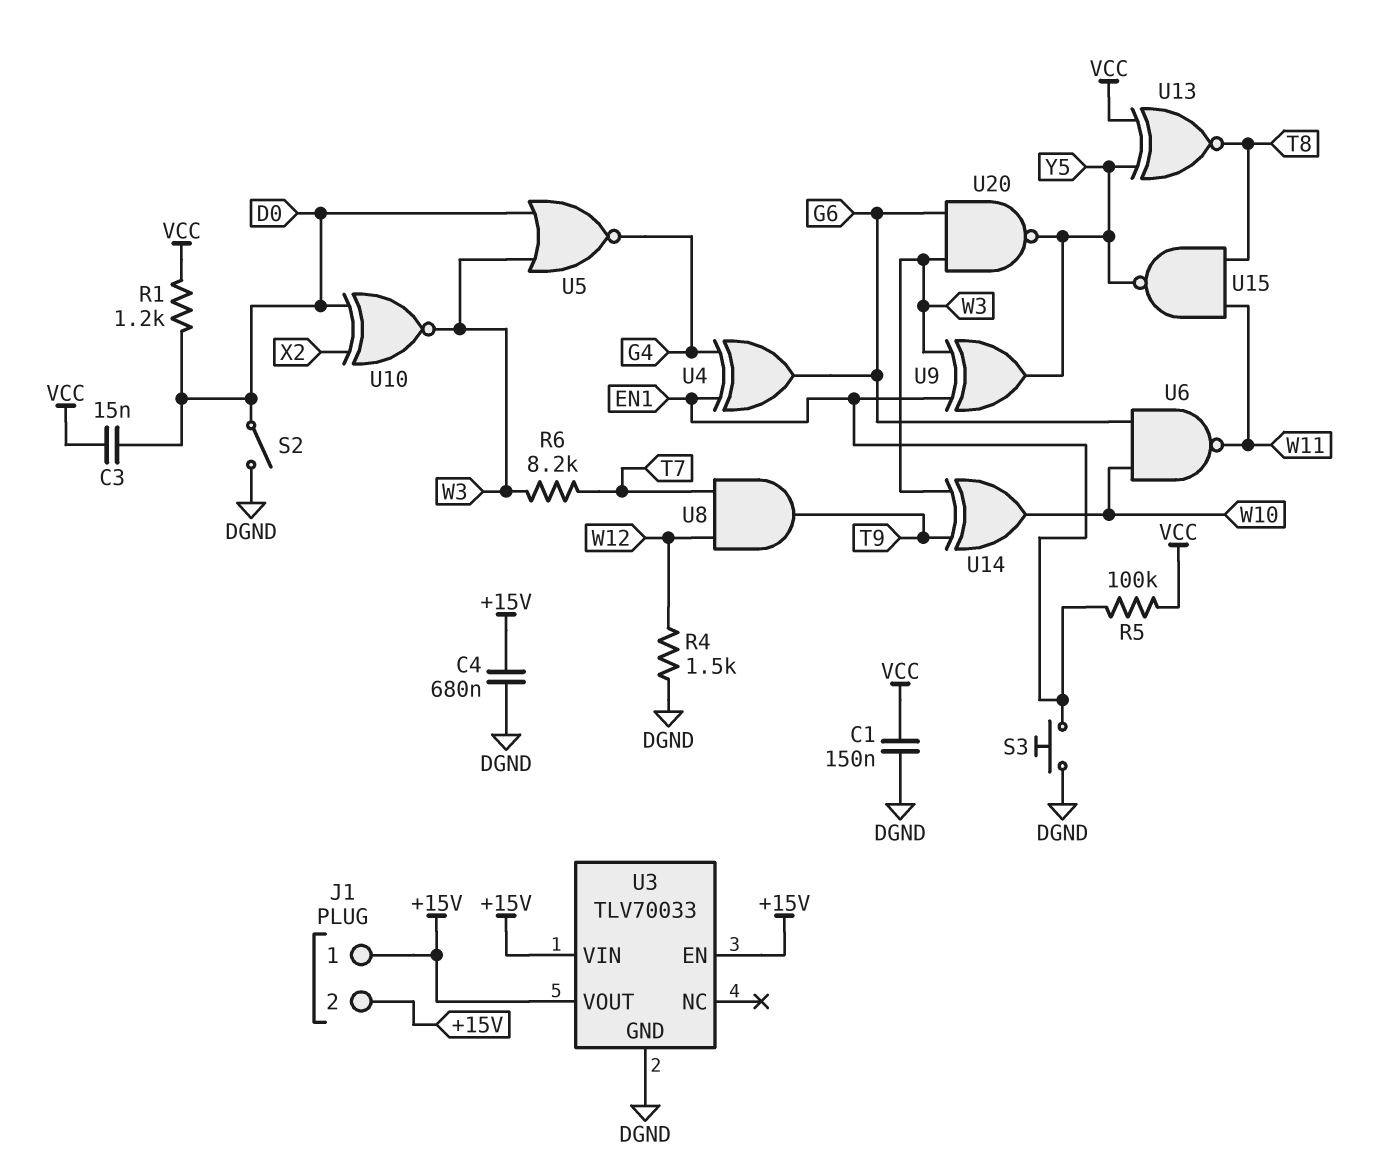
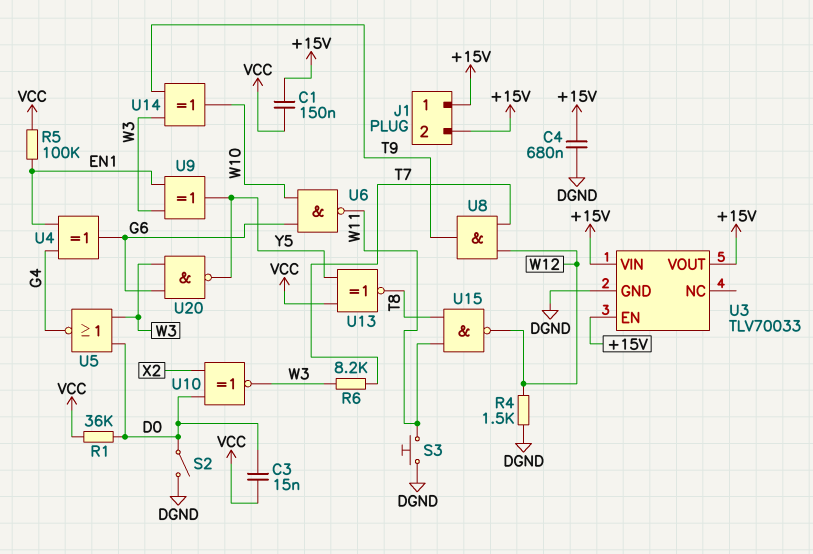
C1: 150nF (DGND, VCC) -> 150nF (+15V, VCC)
R1: 1.2k (D0, VCC) -> 36k (D0, VCC)
S3: button (DGND, EN1) -> button (DGND, W11)
U15: NAND (in T8, in W11, out Y5) -> NAND (in T8, in W11, out W12)

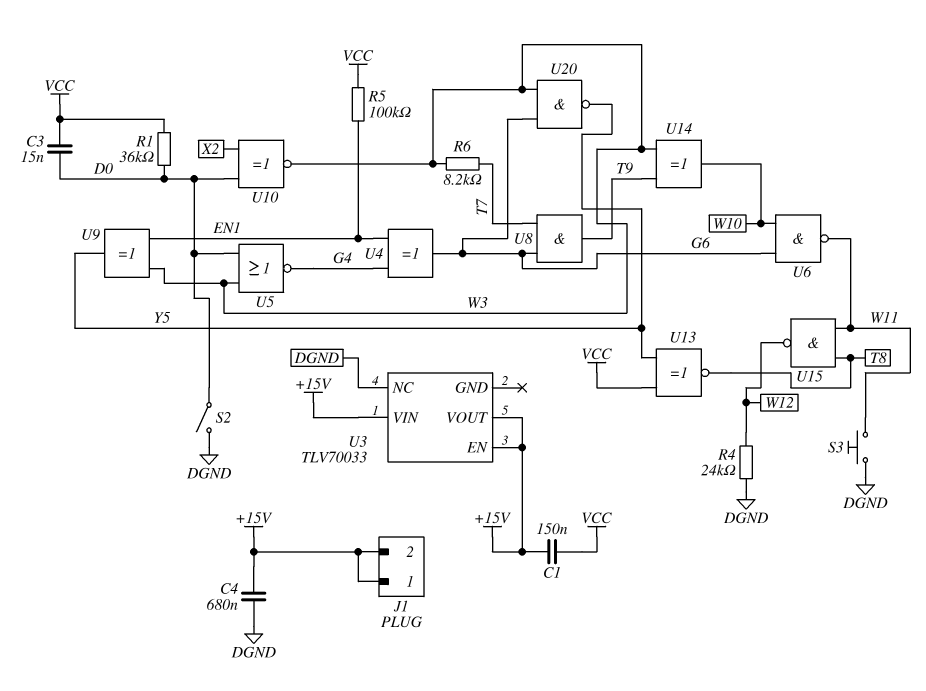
R4: 1.5k (DGND, W12) -> 24k (DGND, W12)
U3 pin GND: DGND -> none
U3 pin NC: none -> DGND
U8: AND (in T7, in W12, out T9) -> AND (in G6, in T7, out T9)

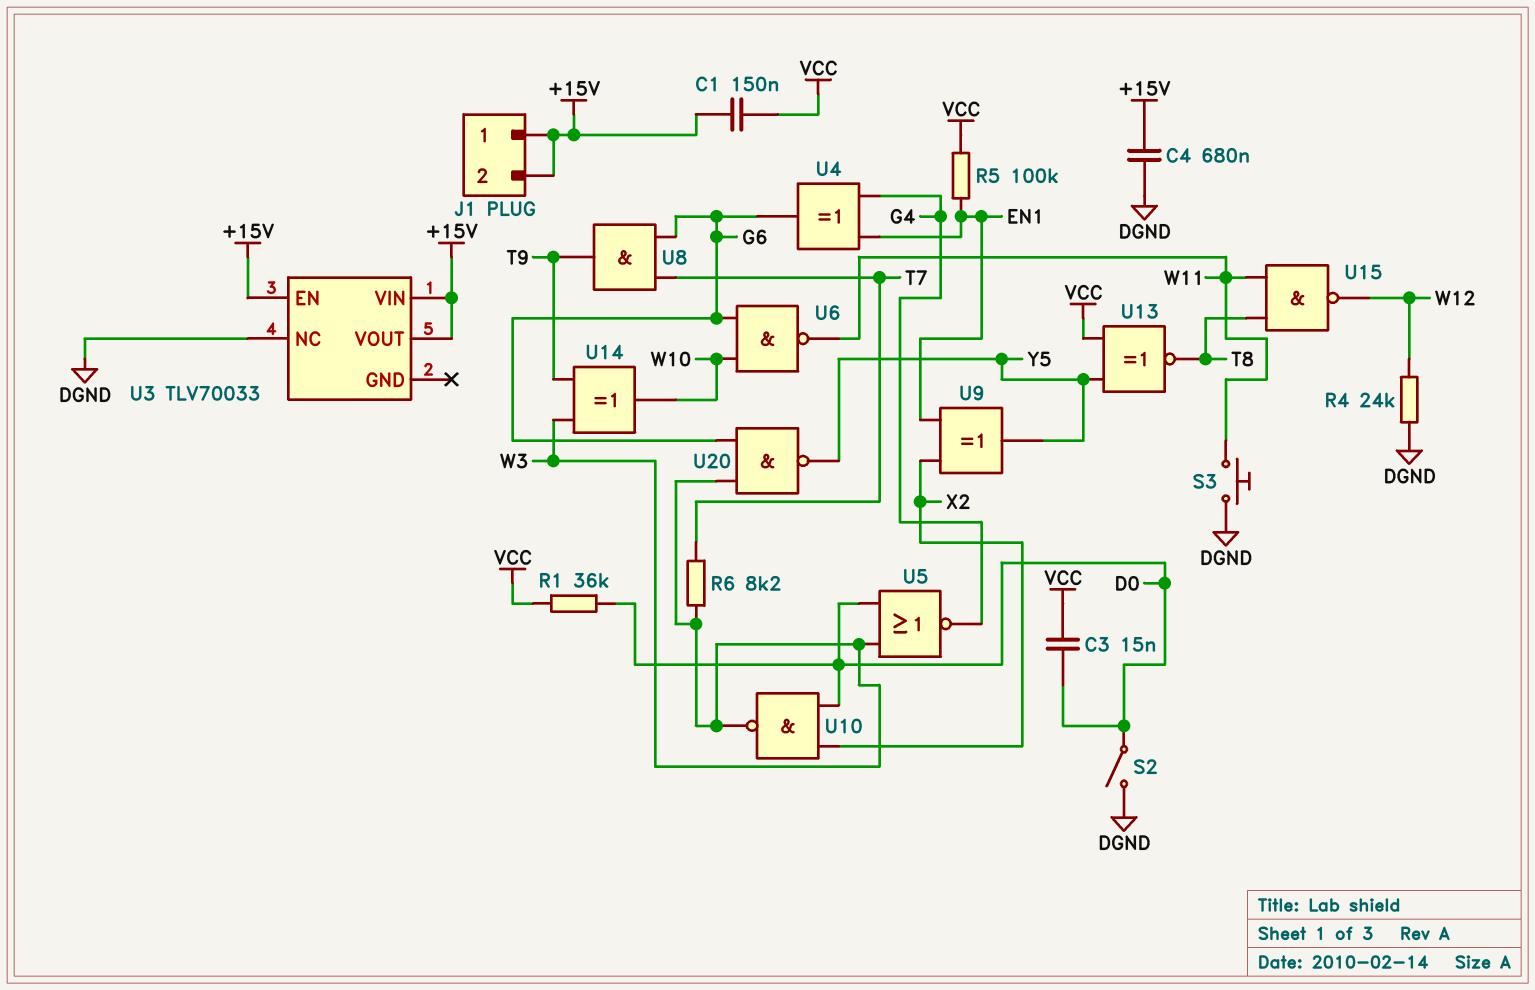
U9: XOR (in EN1, in W3, out Y5) -> XOR (in EN1, in X2, out Y5)
U10: XNOR (in D0, in X2, out W3) -> NAND (in D0, in X2, out W3)

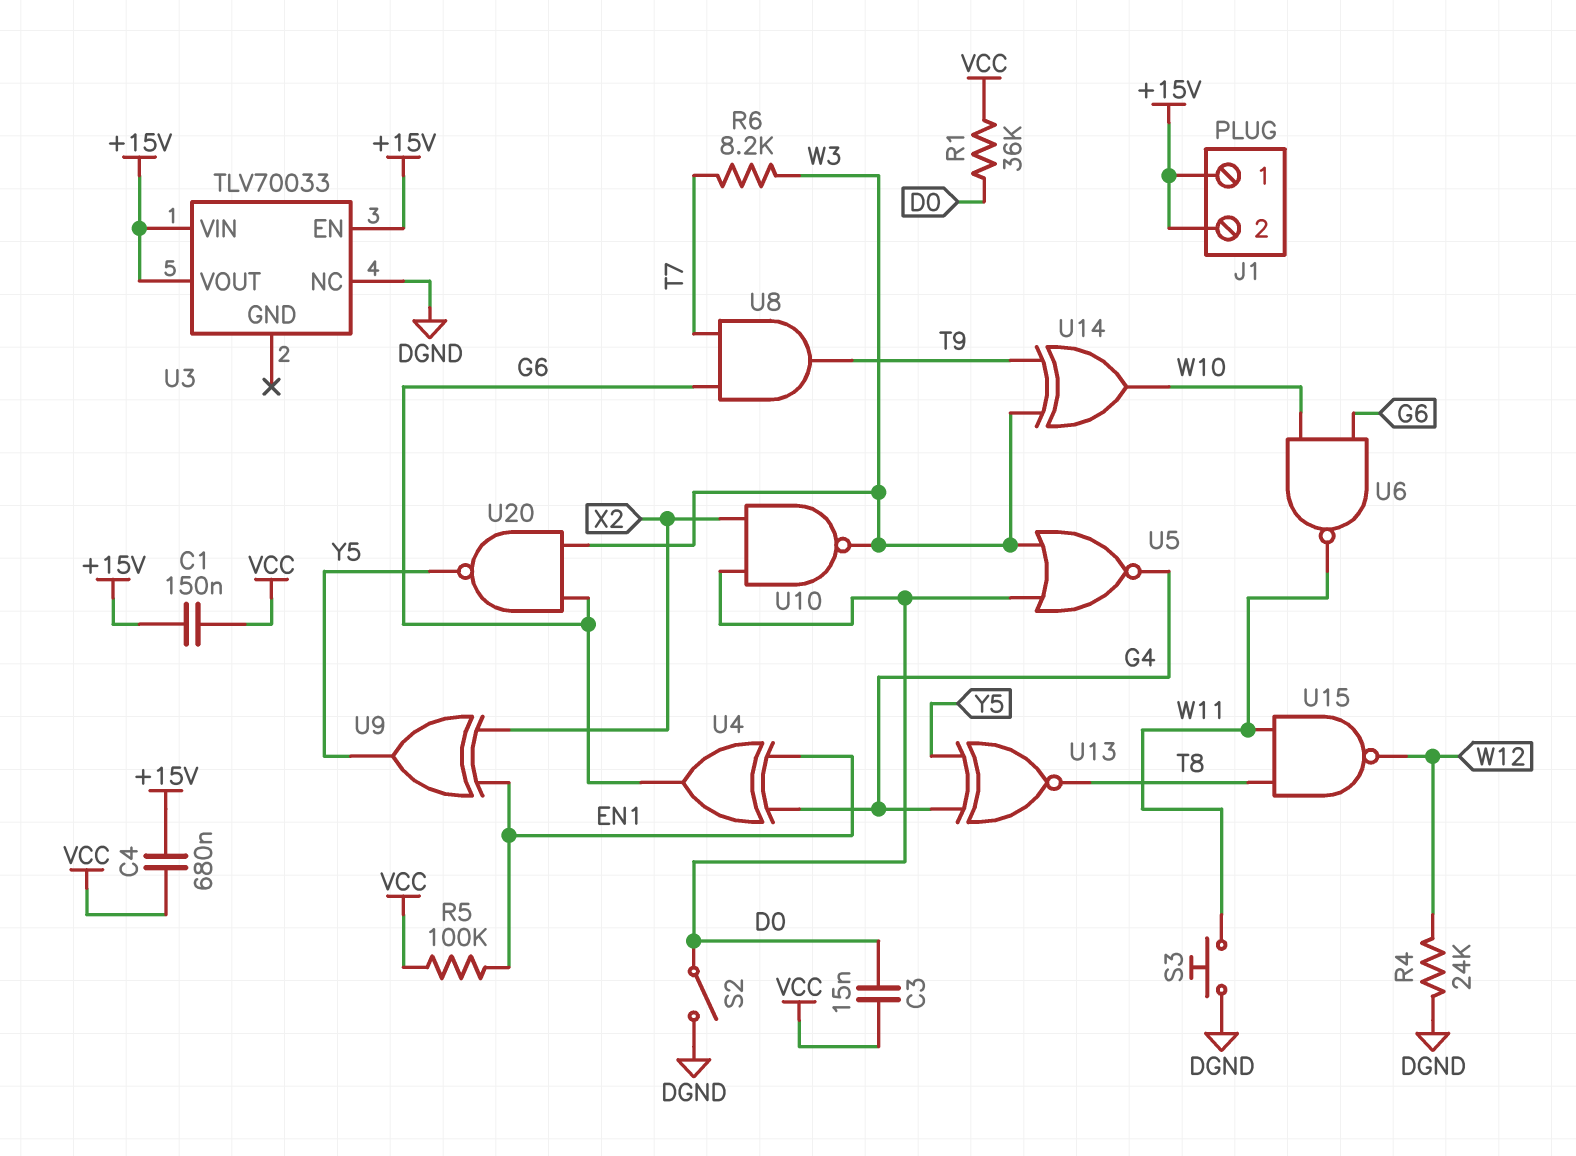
C4: 680nF (+15V, DGND) -> 680nF (+15V, VCC)
U13: XNOR (in VCC, in Y5, out T8) -> XNOR (in G4, in Y5, out T8)

